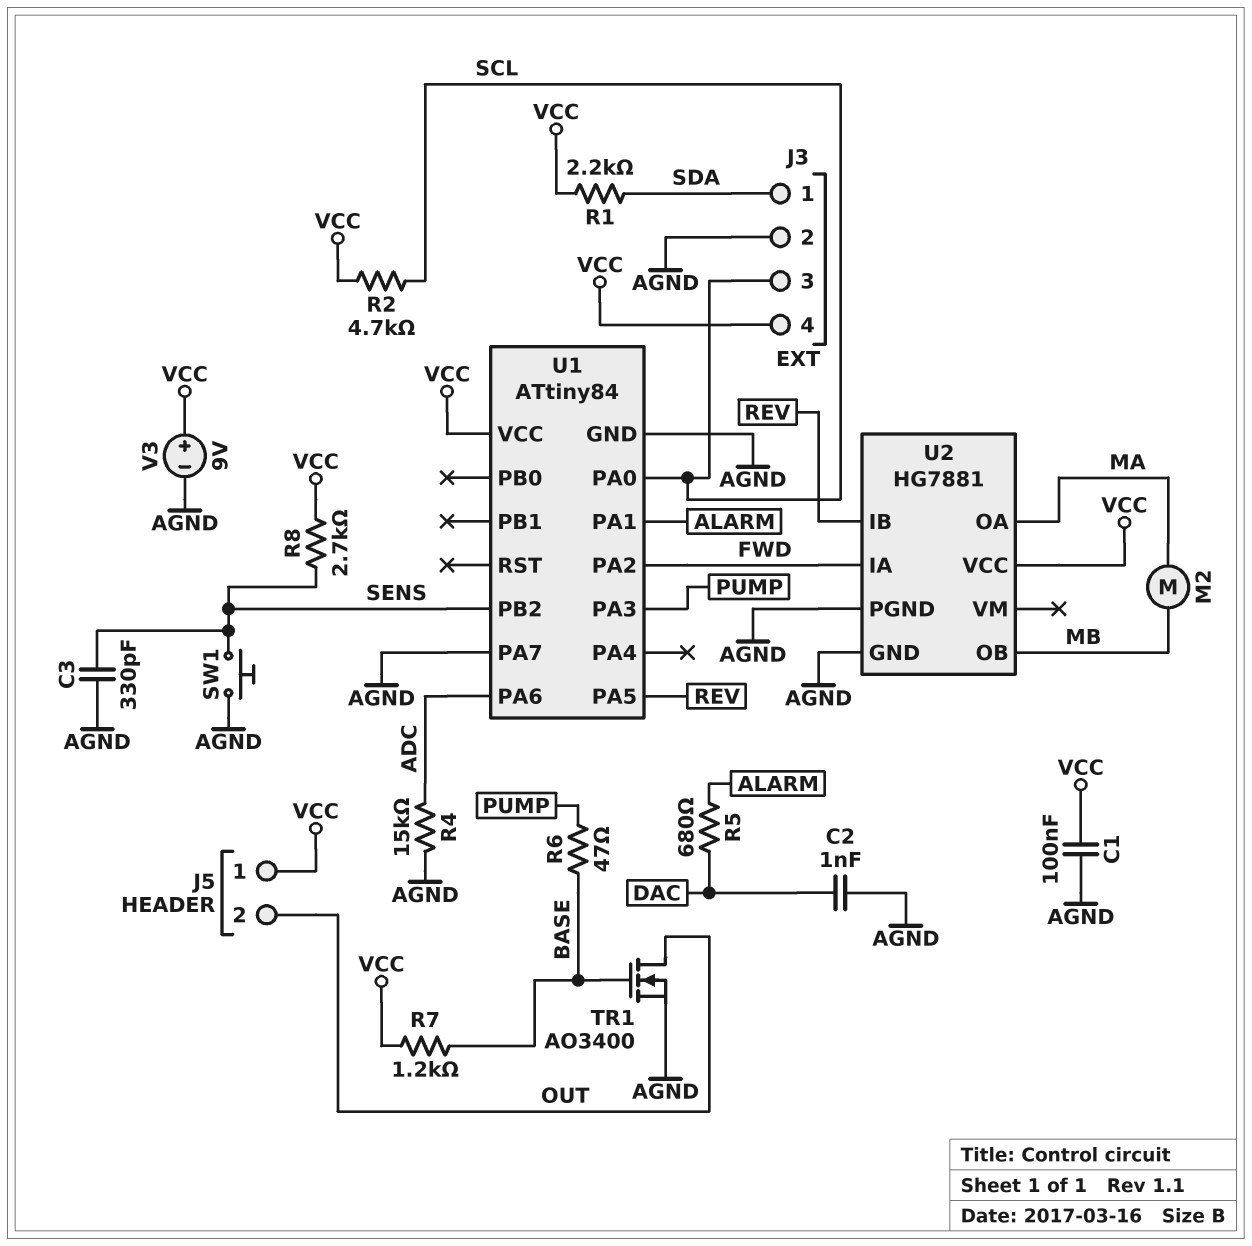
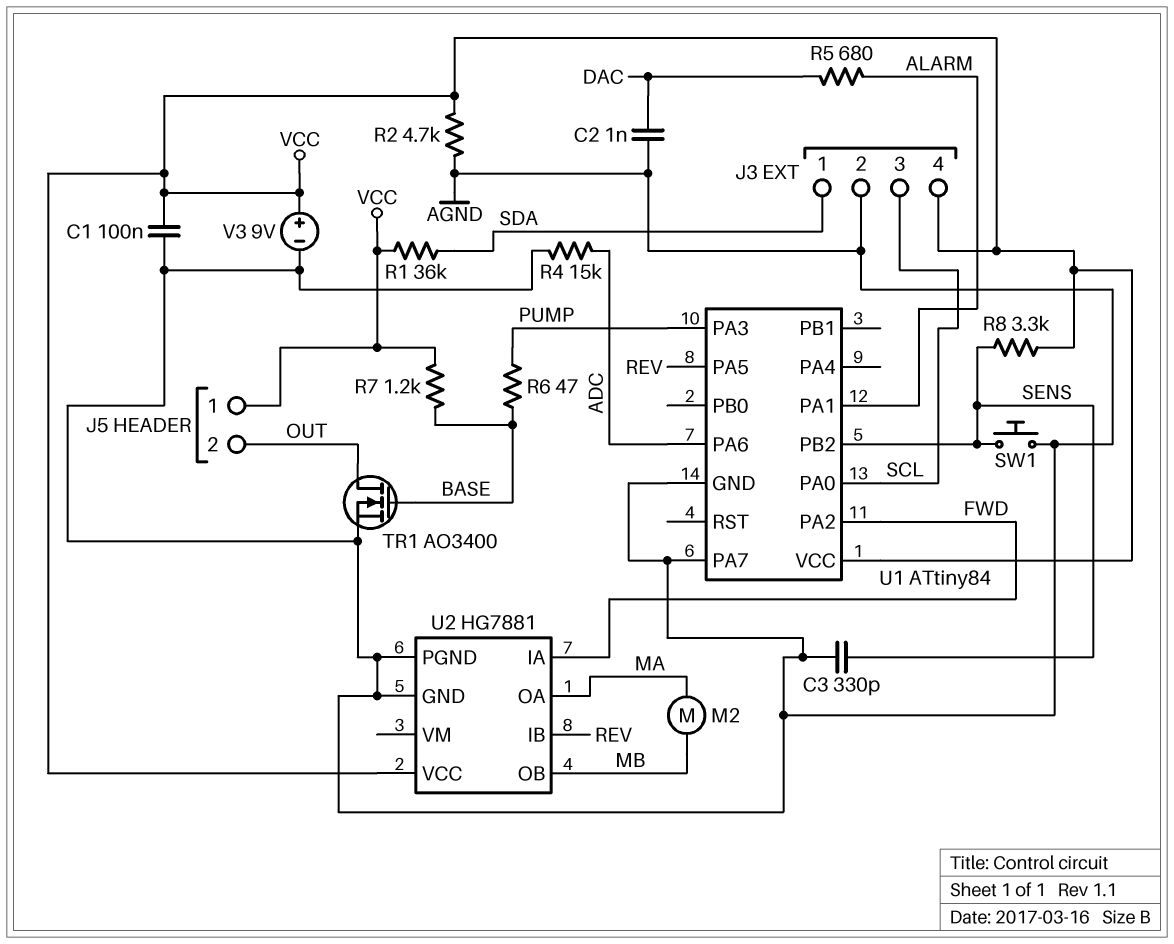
R1: 2.2k (SDA, VCC) -> 36k (SDA, VCC)
R2: 4.7k (SCL, VCC) -> 4.7k (AGND, VCC)
R8: 2.7k (SENS, VCC) -> 3.3k (SENS, VCC)

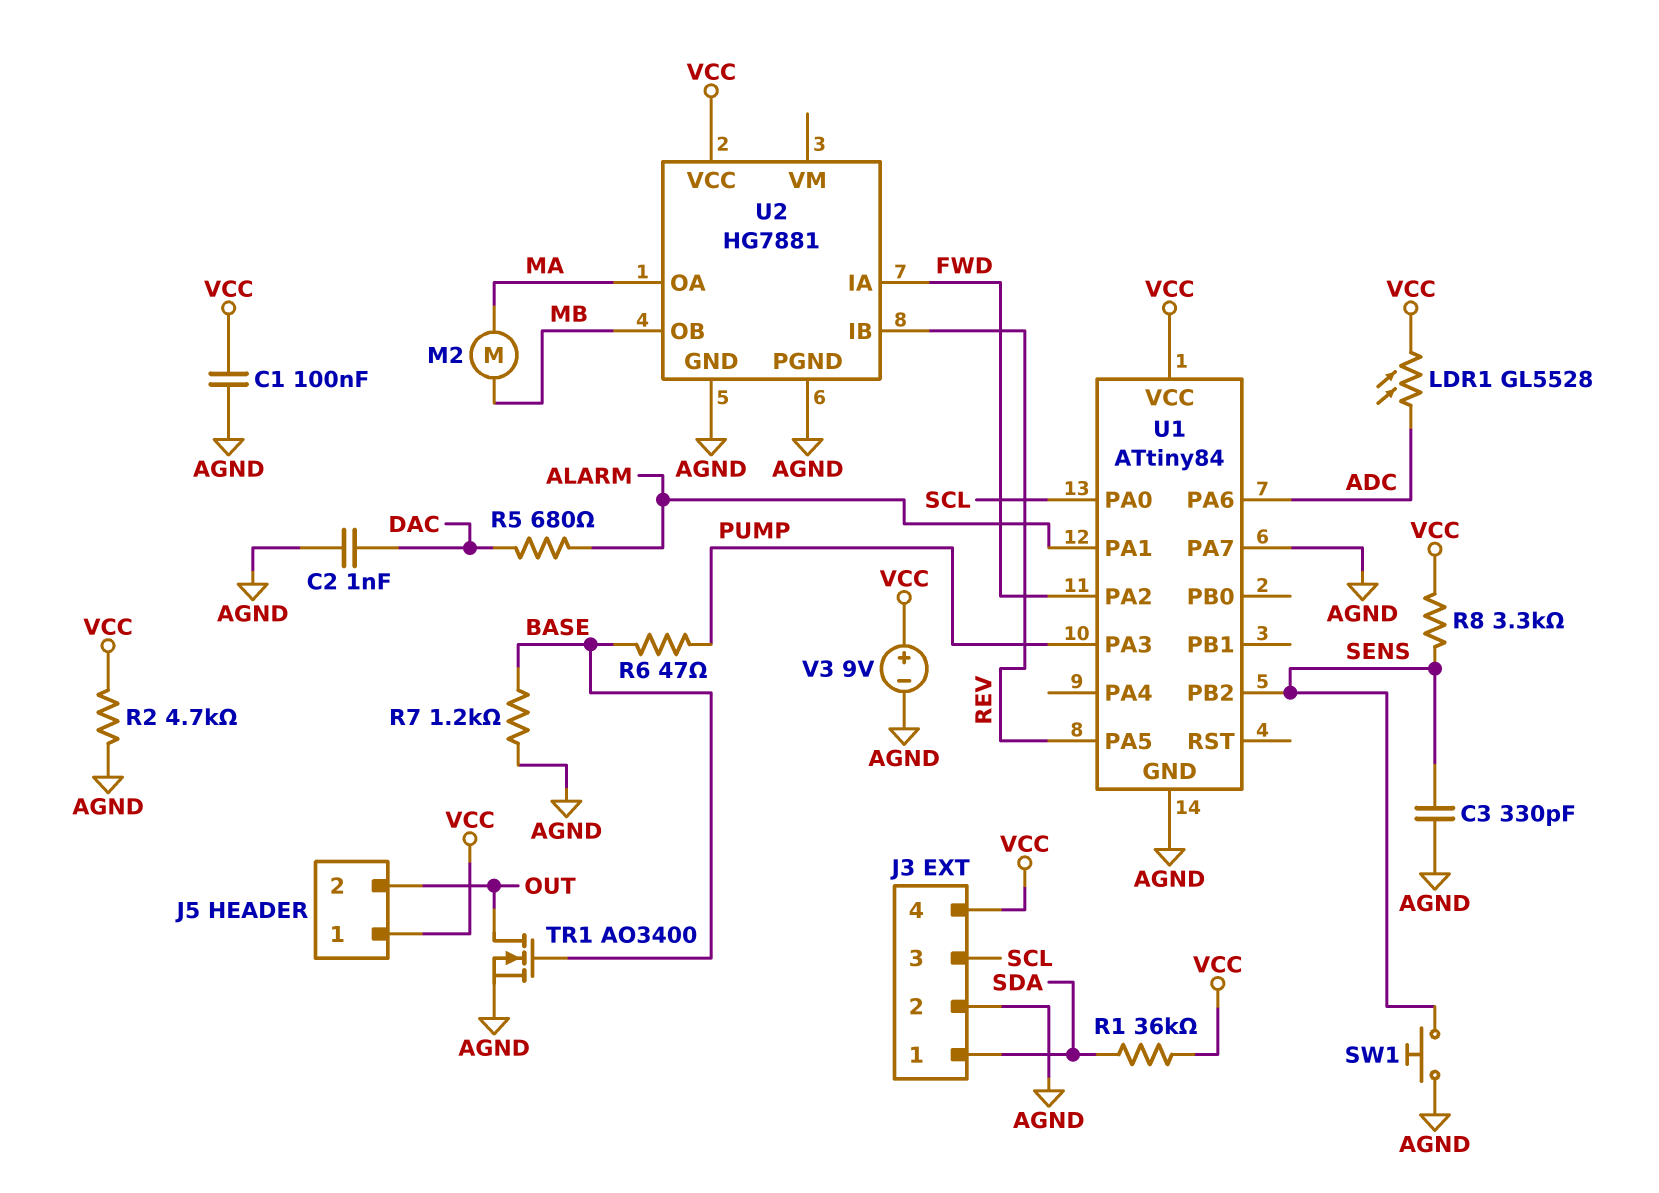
LDR1: none -> GL5528 (ADC, VCC)
R4: 15k (ADC, AGND) -> none
R7: 1.2k (BASE, VCC) -> 1.2k (AGND, BASE)

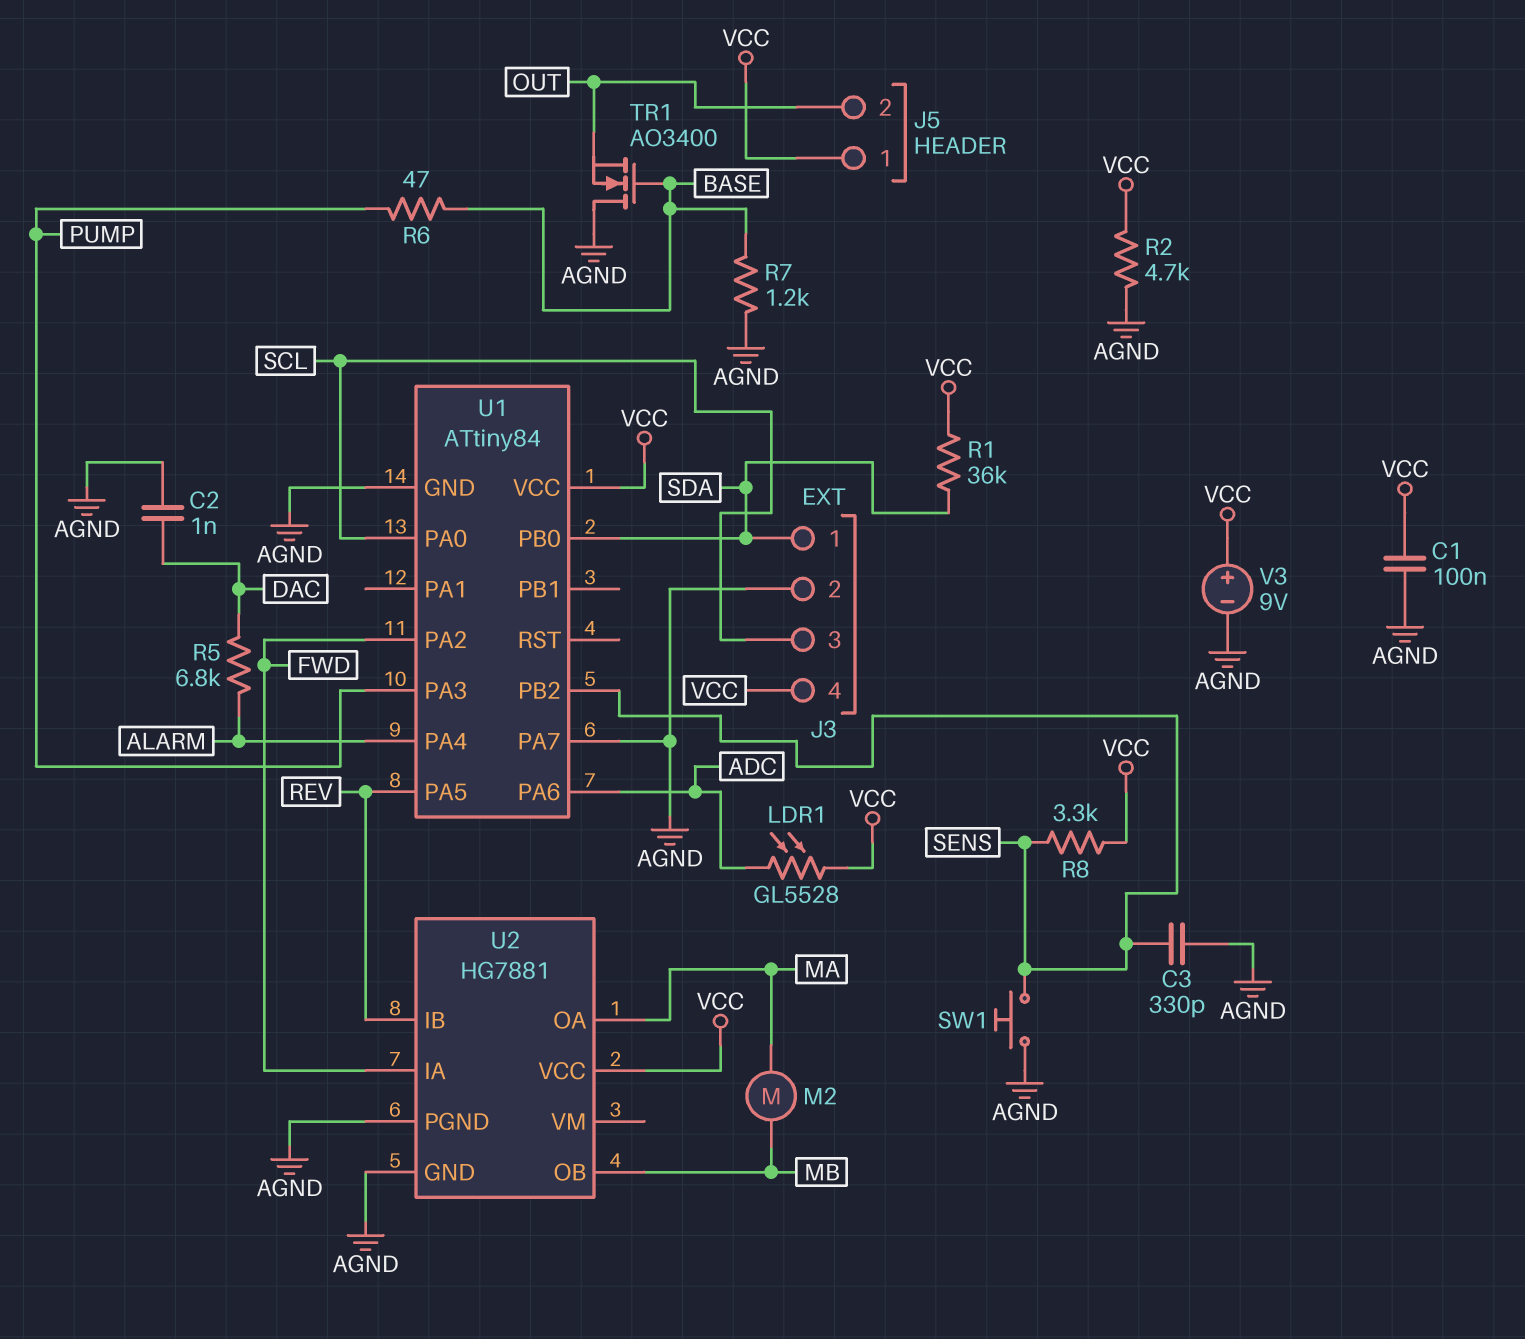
R5: 680 (ALARM, DAC) -> 6.8k (ALARM, DAC)
TR1: NMOS AO3400 (G BASE, D OUT, S AGND) -> NMOS AO3400 (G BASE, D AGND, S OUT)
U1 pin PA1: ALARM -> none
U1 pin PA4: none -> ALARM
U1 pin PB0: none -> SDA

